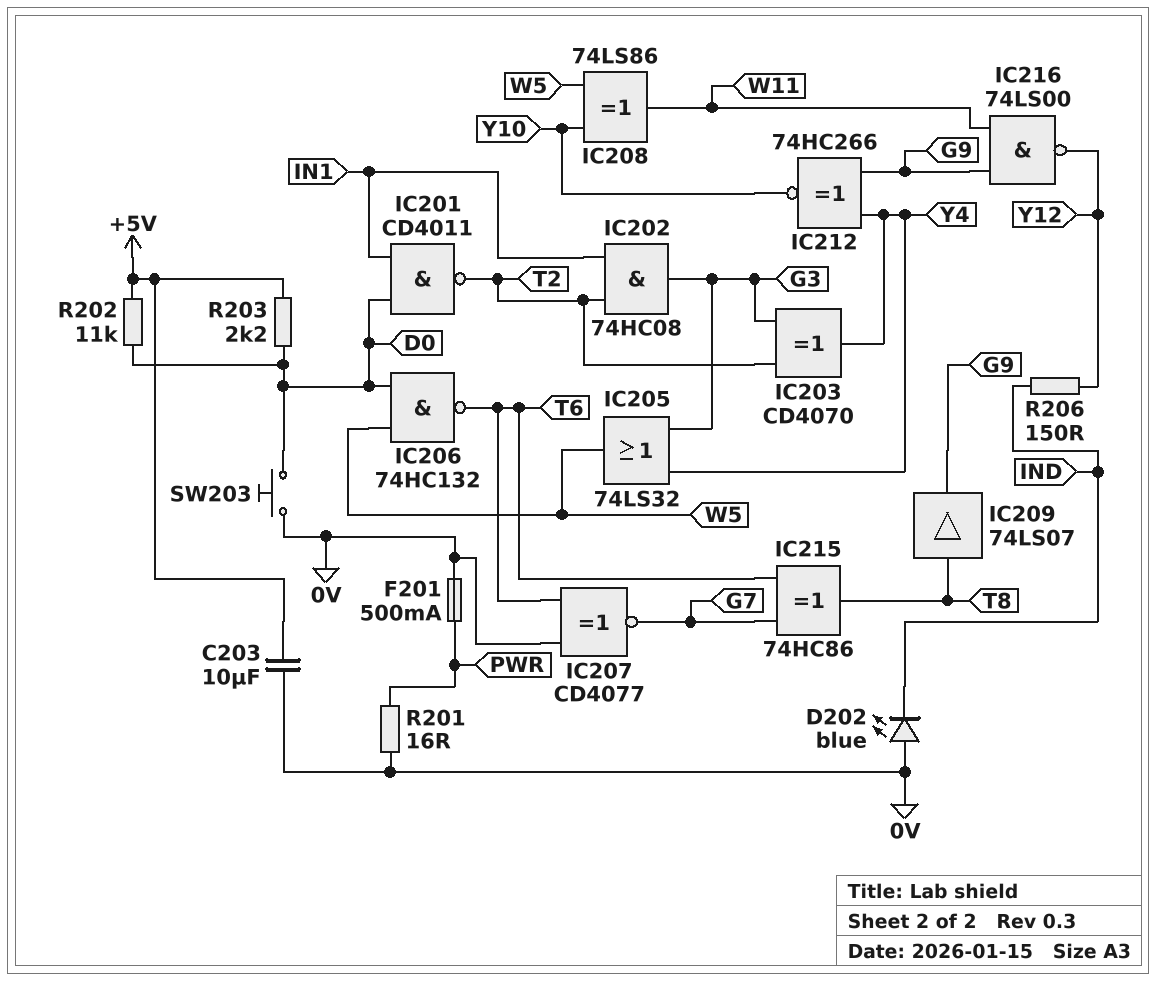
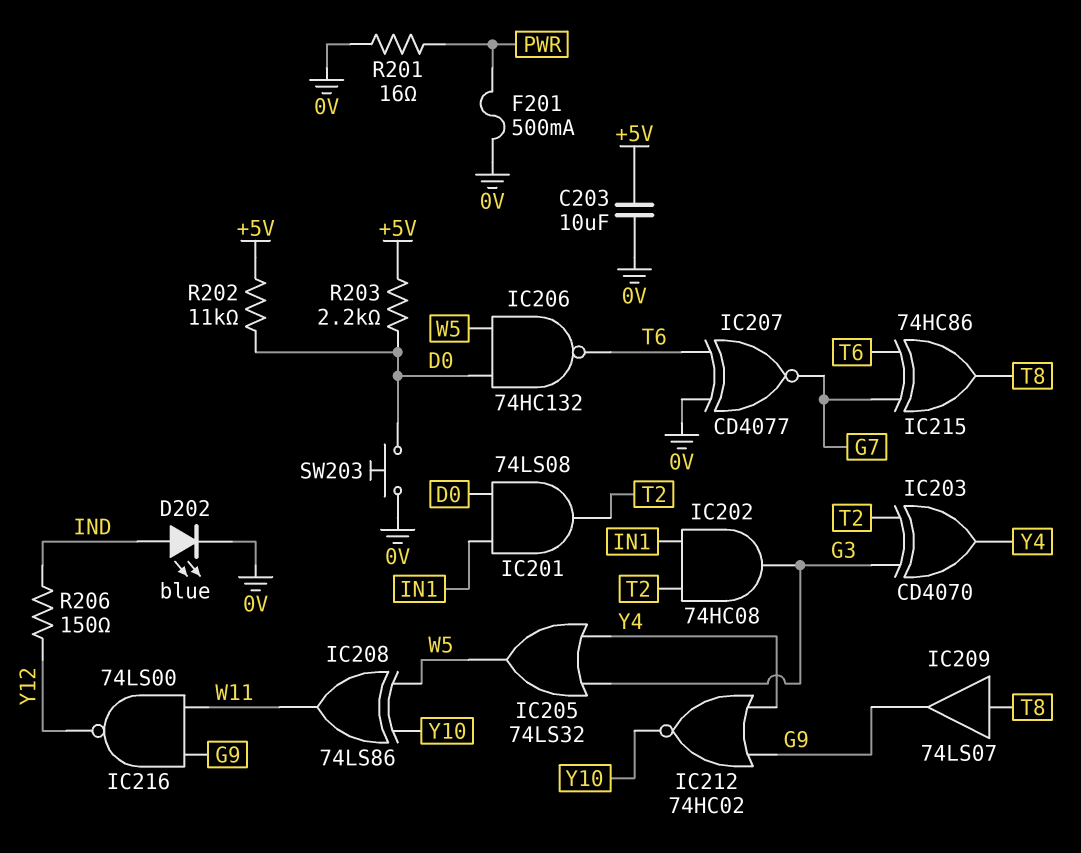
D202: LED blue (A 0V, K IND) -> LED blue (A IND, K 0V)
IC201: NAND CD4011 (in D0, in IN1, out T2) -> AND 74LS08 (in D0, in IN1, out T2)
IC212: XNOR 74HC266 (in G9, in Y4, out Y10) -> NOR 74HC02 (in G9, in Y4, out Y10)

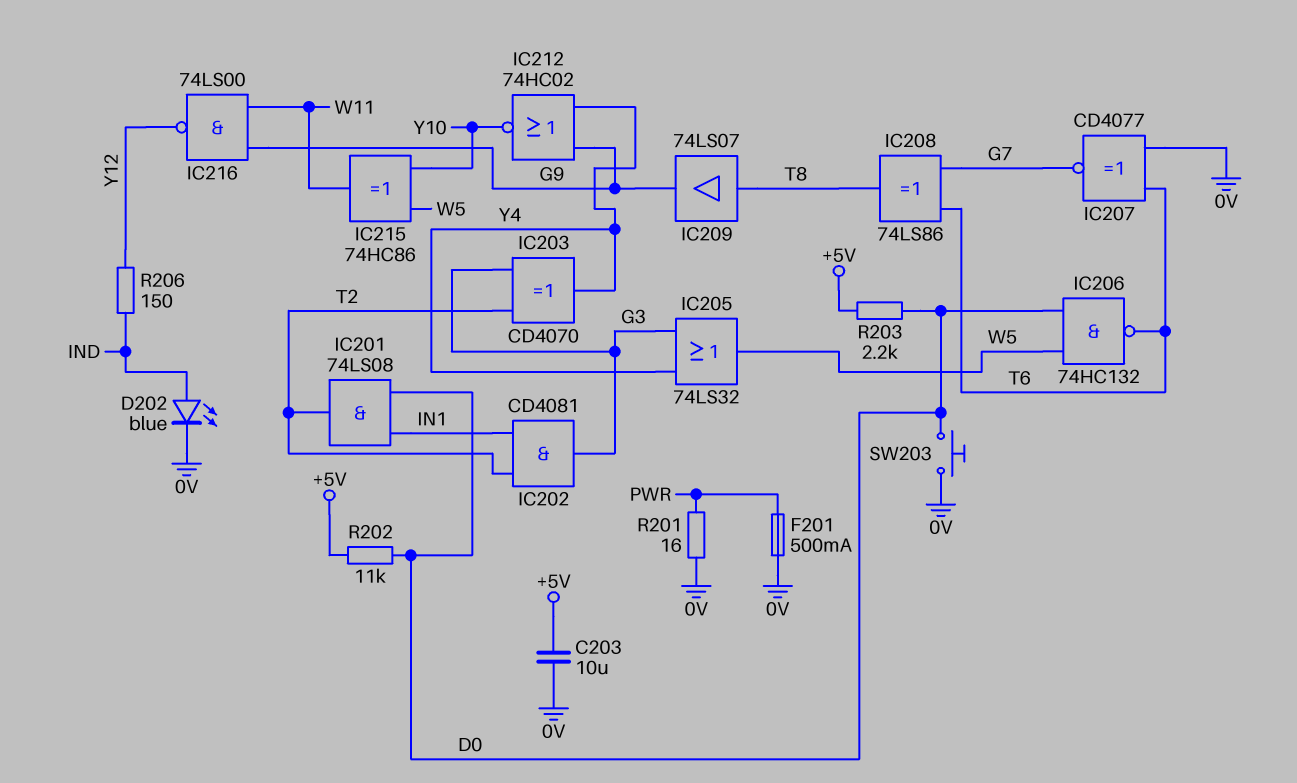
IC202: AND 74HC08 (in IN1, in T2, out G3) -> AND CD4081 (in IN1, in T2, out G3)
IC208: XOR 74LS86 (in W5, in Y10, out W11) -> XOR 74LS86 (in G7, in T6, out T8)
IC215: XOR 74HC86 (in G7, in T6, out T8) -> XOR 74HC86 (in W5, in Y10, out W11)

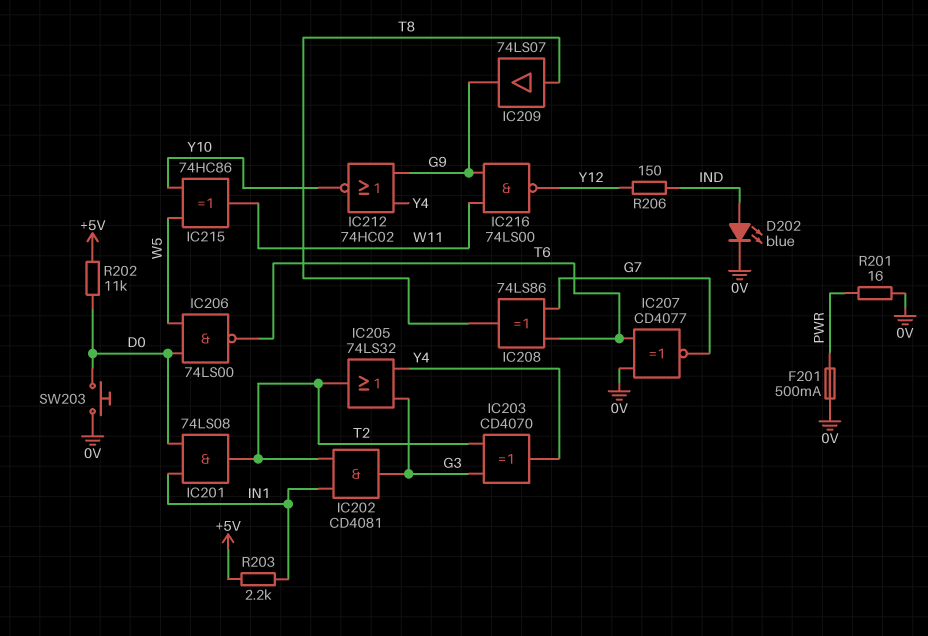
C203: 10uF (+5V, 0V) -> none
IC205: OR 74LS32 (in G3, in Y4, out W5) -> OR 74LS32 (in G3, in Y4, out T2)
IC206: NAND 74HC132 (in D0, in W5, out T6) -> NAND 74LS00 (in D0, in W5, out T6)
R203: 2.2k (+5V, D0) -> 2.2k (+5V, IN1)

